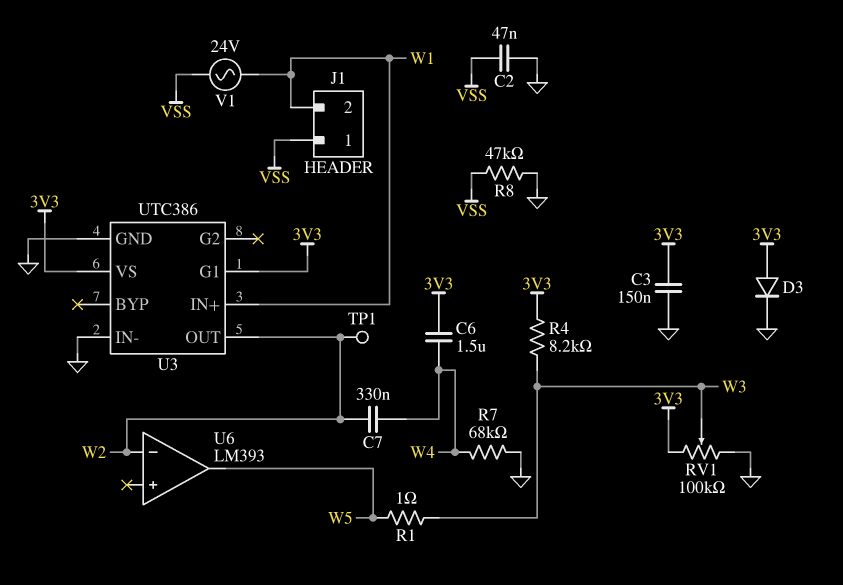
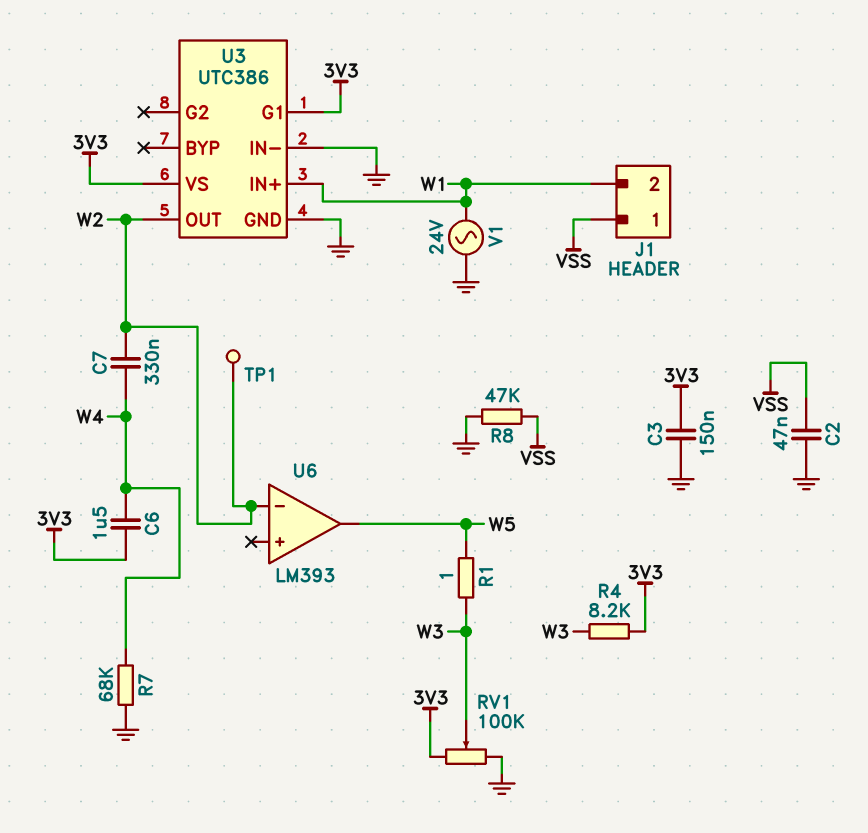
D3: diode (A 3V3, K GND) -> none
V1: AC 24V (VSS, W1) -> AC 24V (GND, W1)

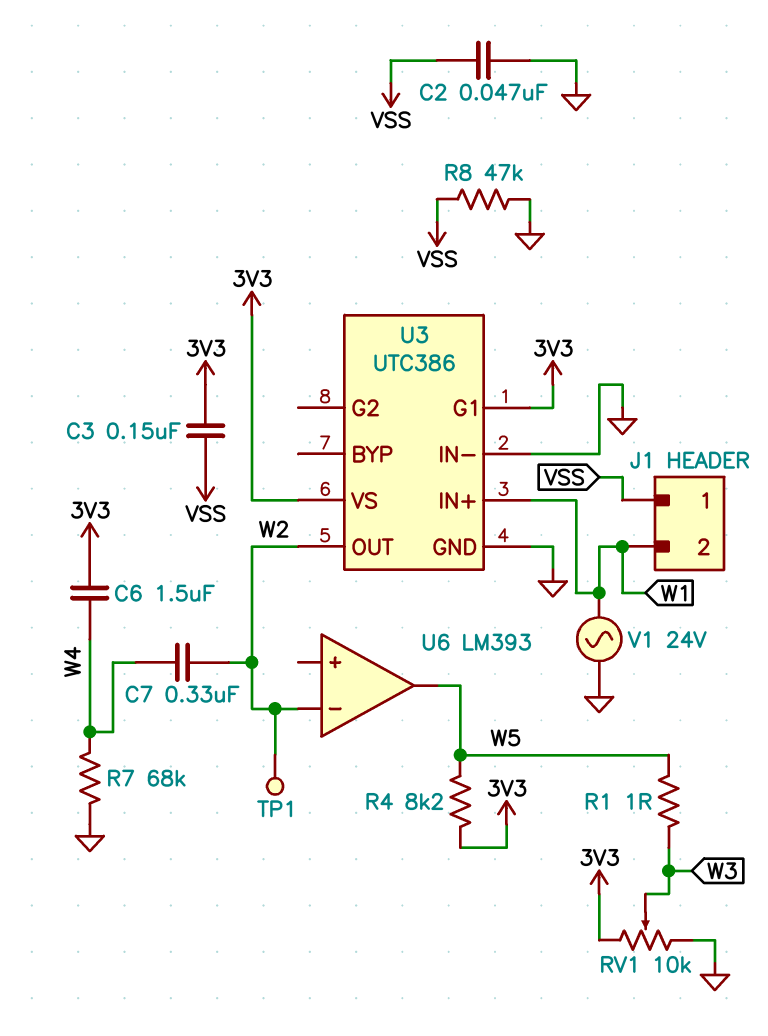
C3: 150nF (3V3, GND) -> 150nF (3V3, VSS)
R4: 8.2k (3V3, W3) -> 8.2k (3V3, W5)
RV1: 100k (3V3, GND, wiper W3) -> 10k (3V3, GND, wiper W3)

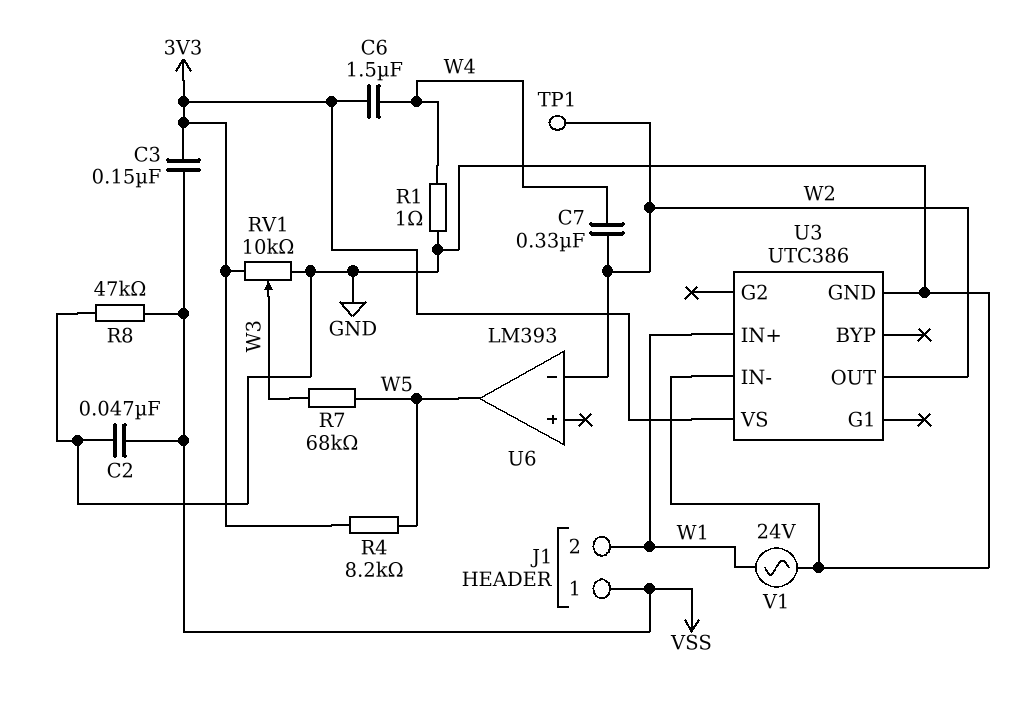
R1: 1 (W3, W5) -> 1 (GND, W4)
R7: 68k (GND, W4) -> 68k (W3, W5)
U3 pin G1: 3V3 -> none

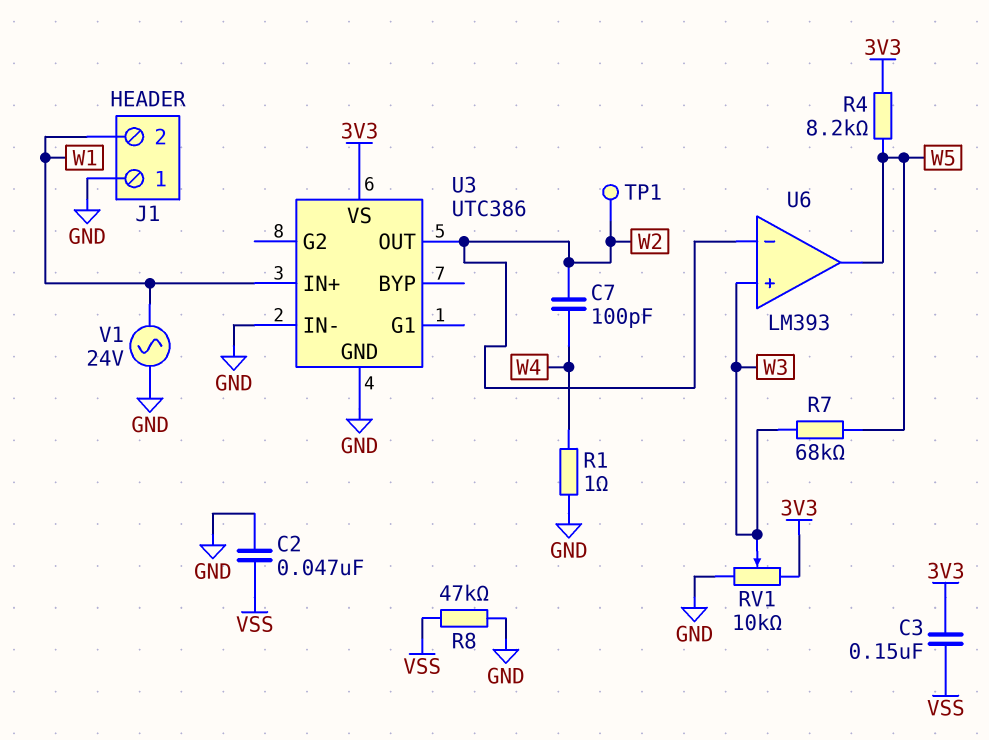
C6: 1.5uF (3V3, W4) -> none
C7: 330nF (W2, W4) -> 100pF (W2, W4)
J1 pin 1: VSS -> GND
U6 pin in+: none -> W3

